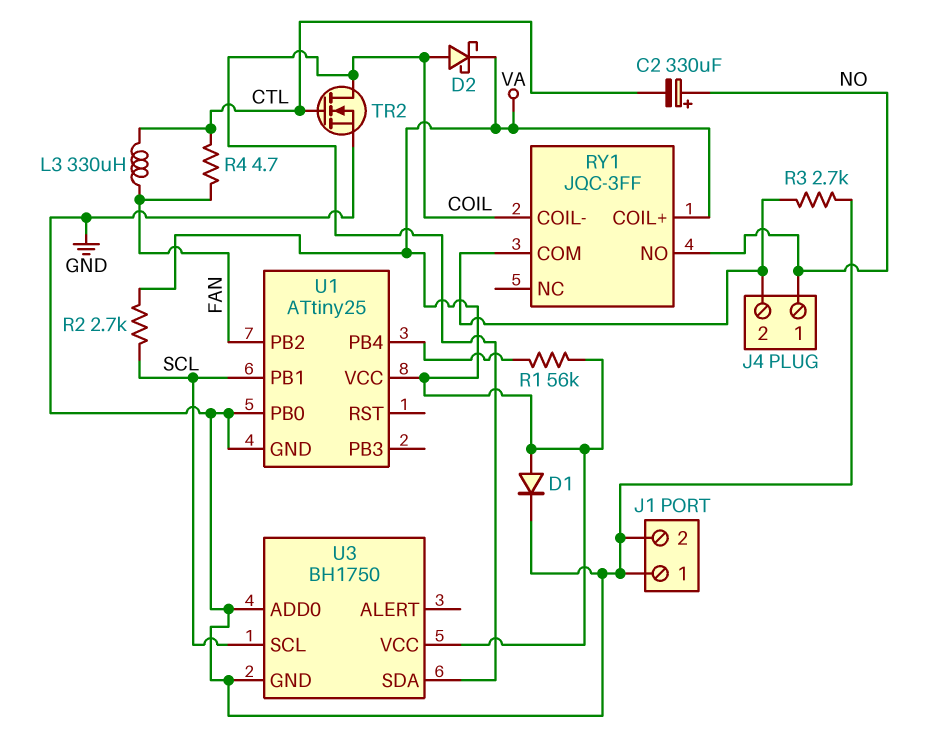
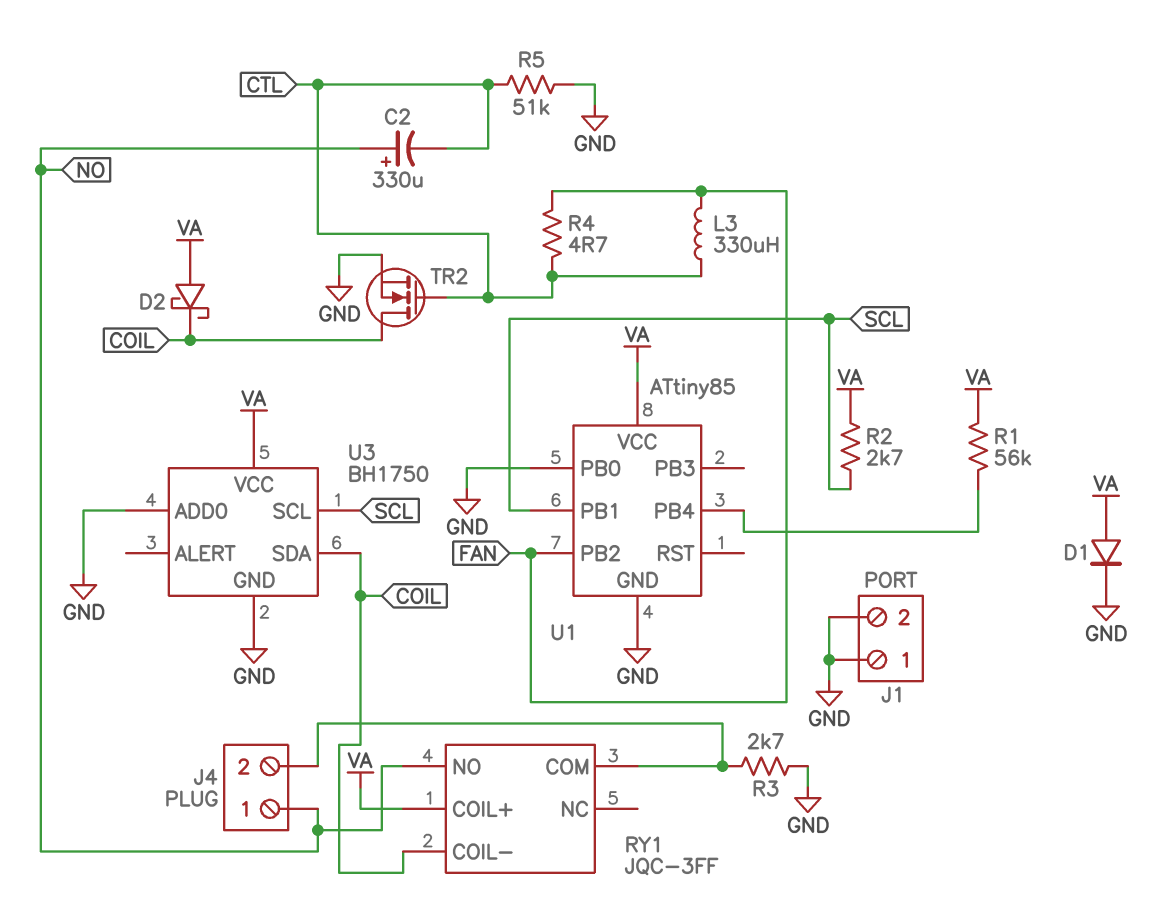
D2: schottky (A COIL, K VA) -> schottky (A VA, K COIL)
R5: none -> 51k (CTL, GND)
U1: ATtiny25 -> ATtiny85

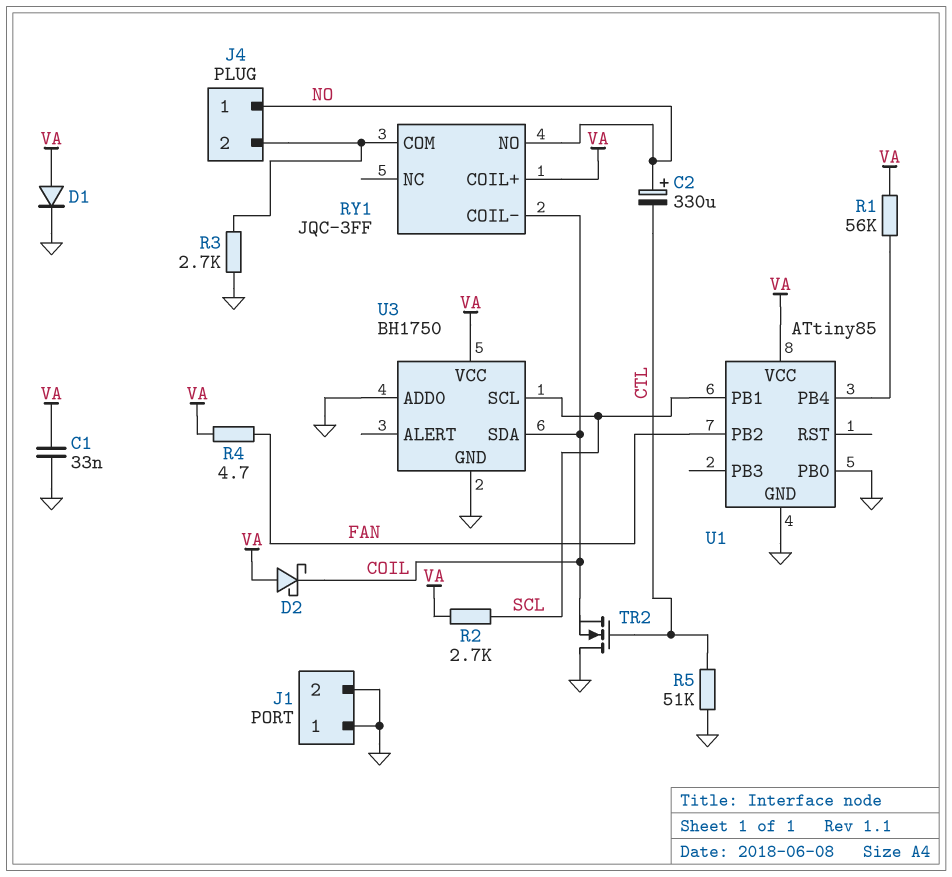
C1: none -> 33nF (GND, VA)
L3: 330uH (CTL, FAN) -> none
R4: 4.7 (CTL, FAN) -> 4.7 (FAN, VA)
TR2: NMOS (G CTL, D COIL, S GND) -> NMOS (G CTL, D GND, S COIL)

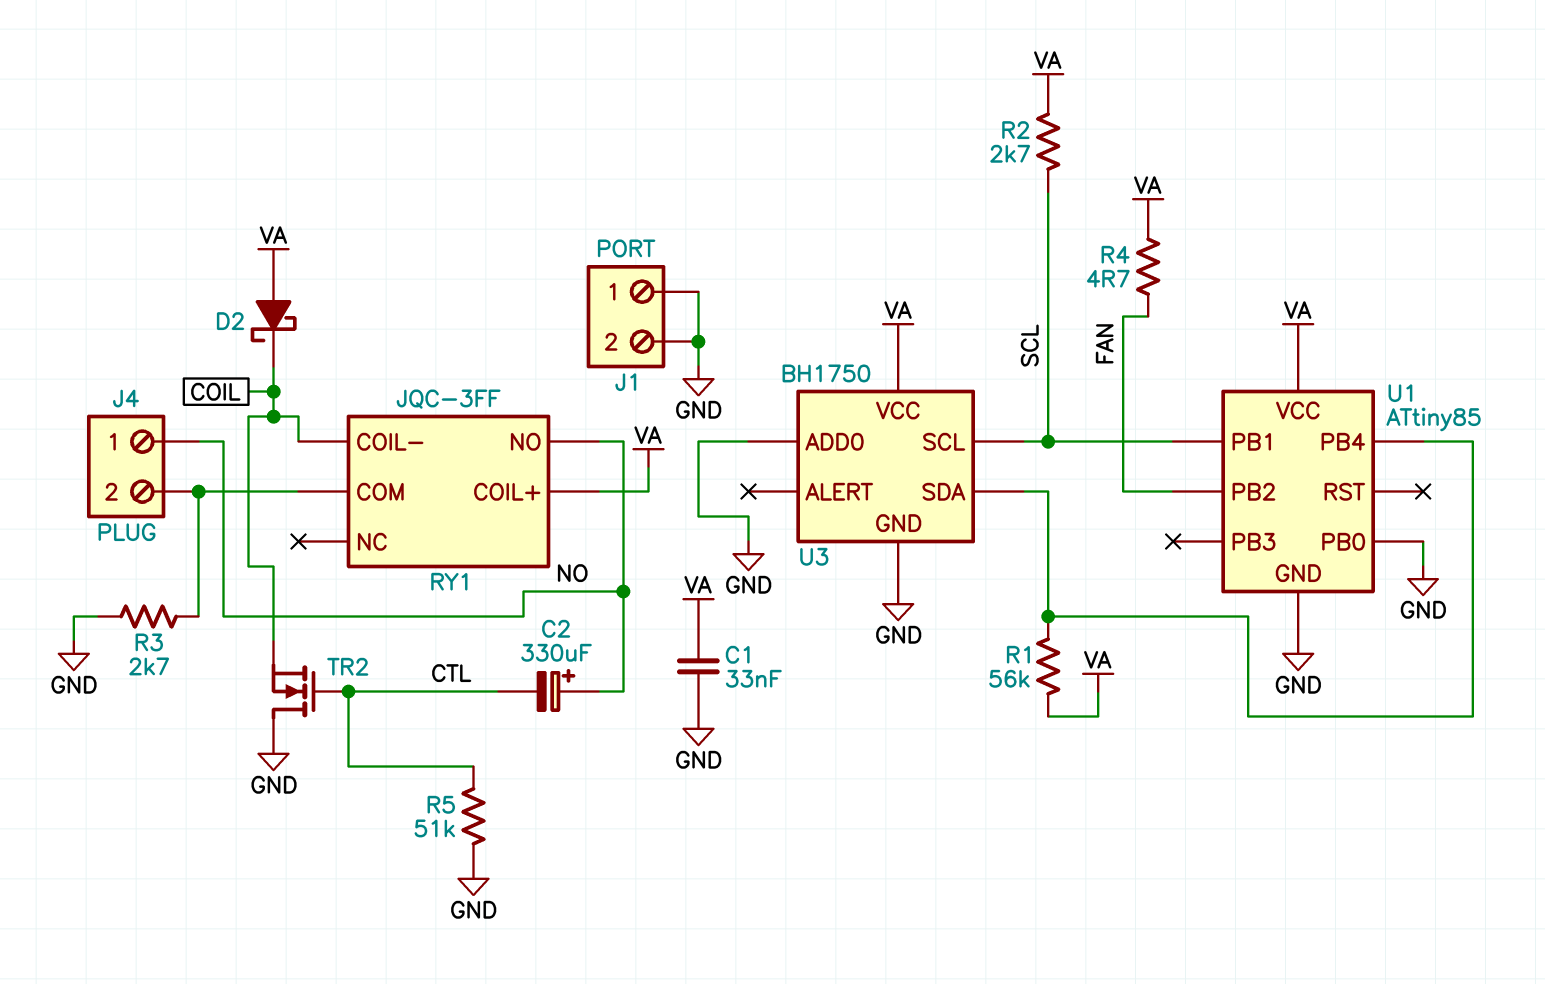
D1: diode (A VA, K GND) -> none
U3 pin SDA: COIL -> U1/PB4

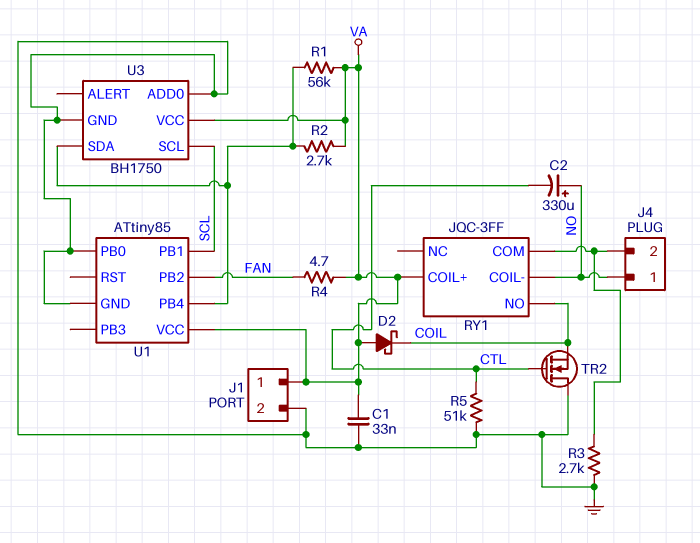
J1 pin 1: GND -> VA
R2: 2.7k (SCL, VA) -> 2.7k (U1/PB4, VA)
RY1 pin COIL-: COIL -> NO
RY1 pin NO: NO -> COIL

